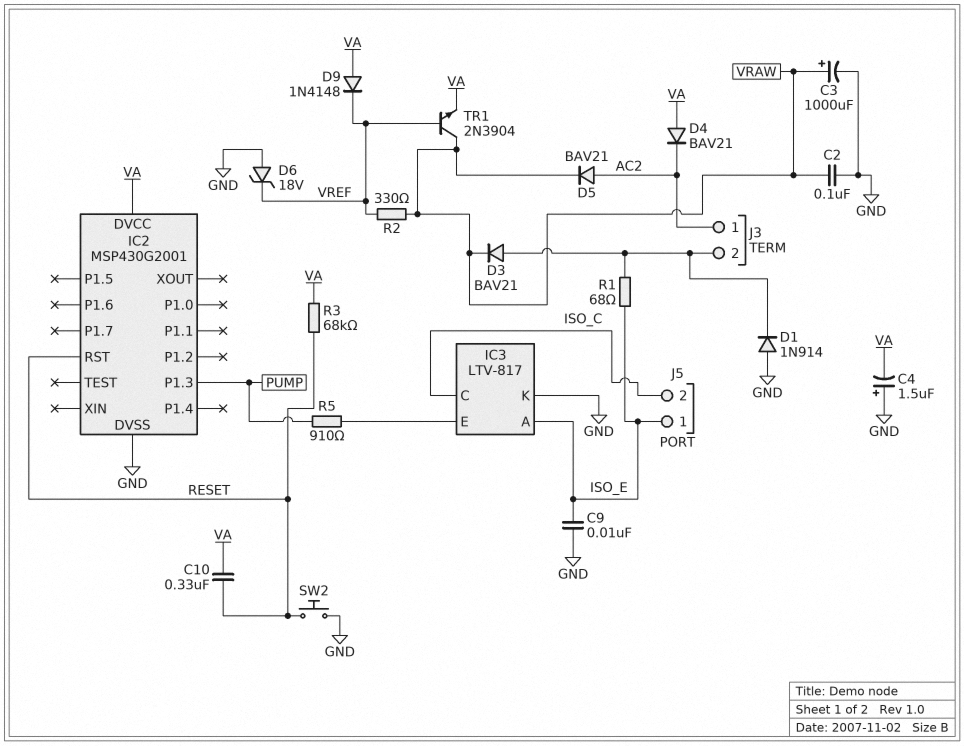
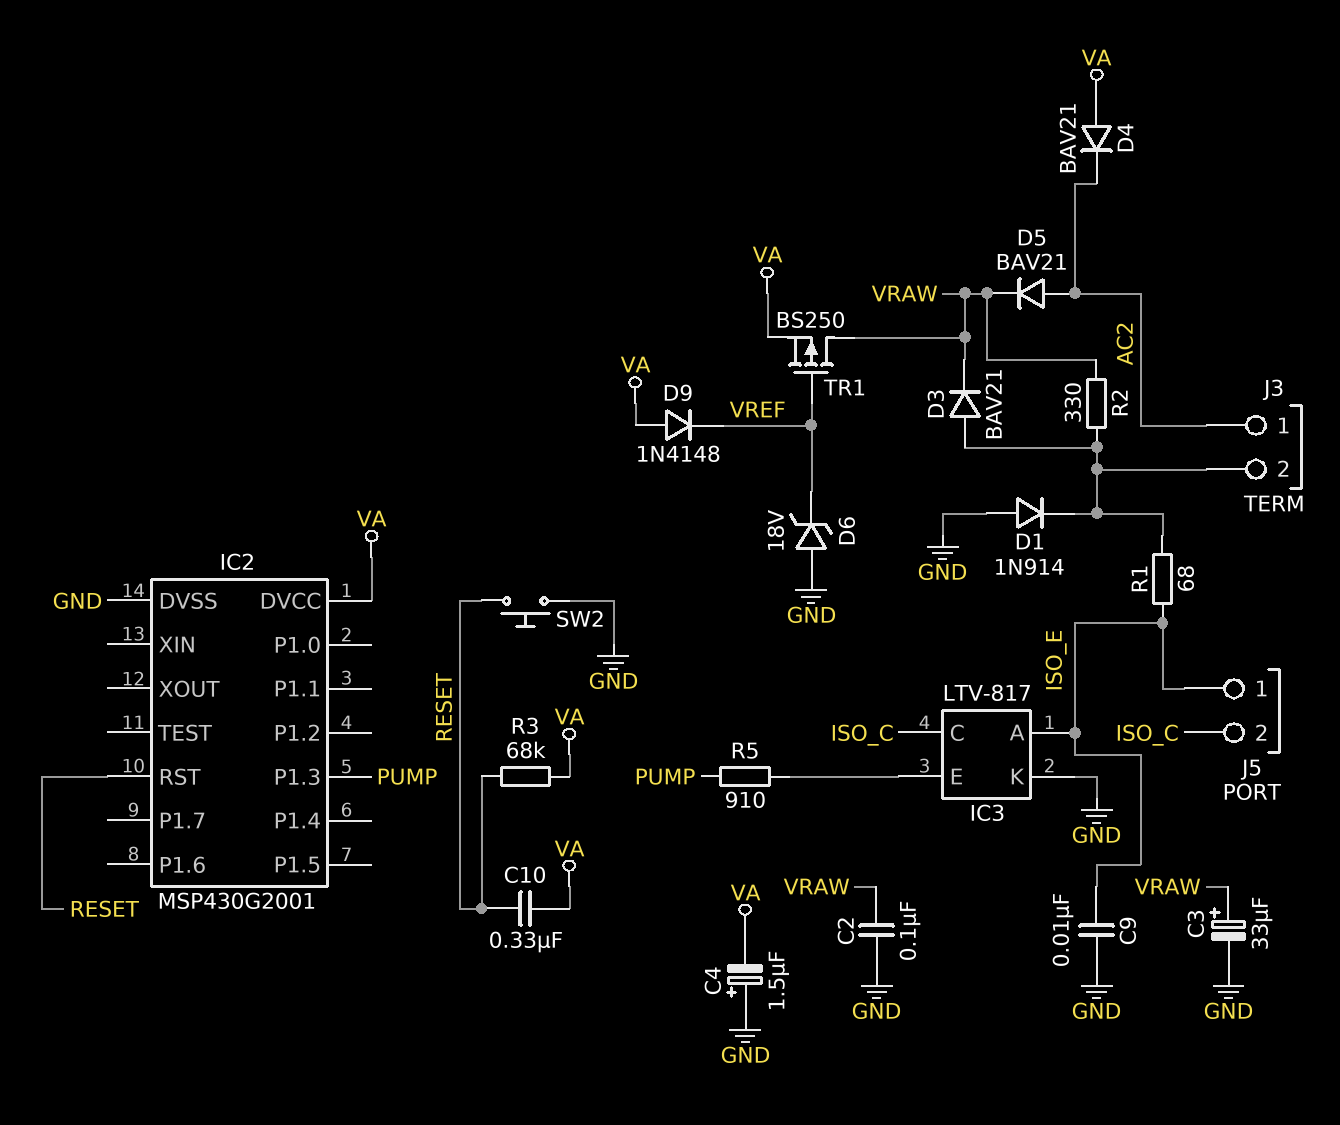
C3: 1000uF (plus VRAW, minus GND) -> 33uF (plus VRAW, minus GND)
R2: 330 (VRAW, VREF) -> 330 (J3/2, VRAW)
TR1: NPN 2N3904 (B VREF, C VRAW, E VA) -> PMOS BS250 (G VREF, D VRAW, S VA)

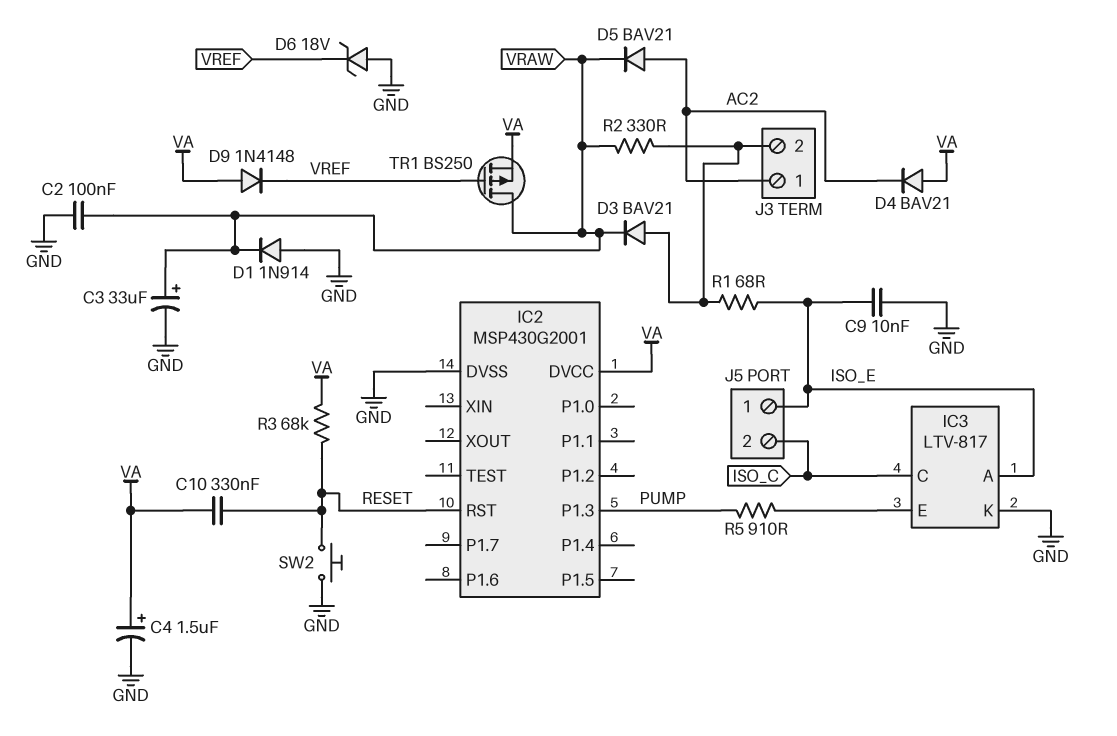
C4: 1.5uF (plus GND, minus VA) -> 1.5uF (plus VA, minus GND)
D1: diode 1N914 (A GND, K J3/2) -> diode 1N914 (A GND, K VRAW)

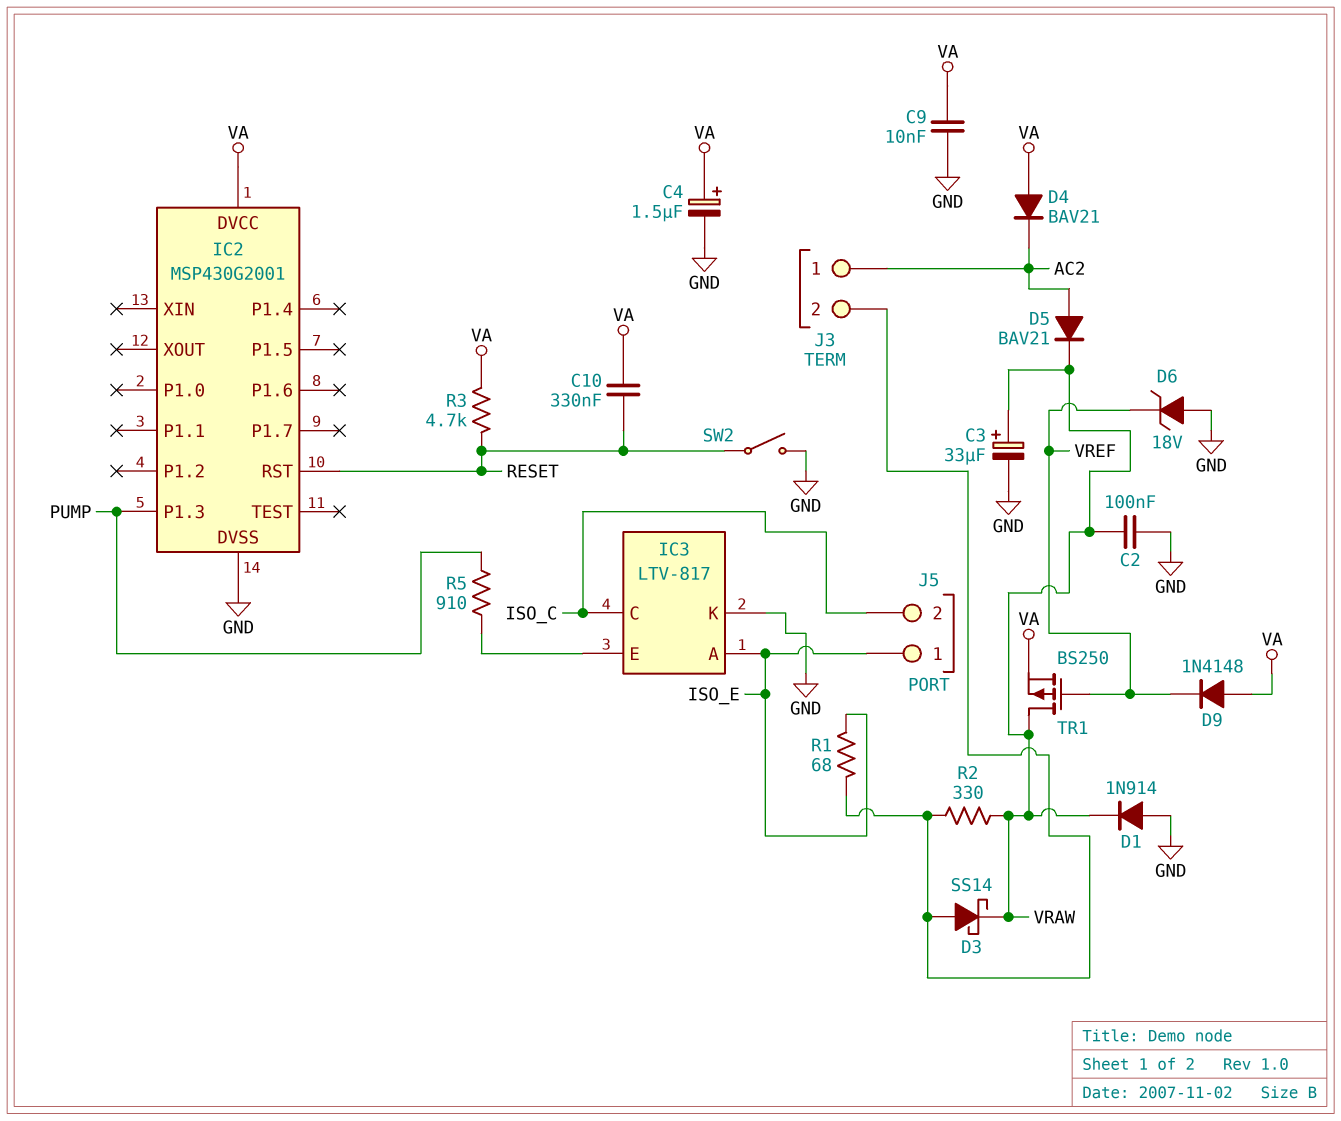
C9: 10nF (GND, ISO_E) -> 10nF (GND, VA)
D3: diode BAV21 (A J3/2, K VRAW) -> schottky SS14 (A J3/2, K VRAW)
R3: 68k (RESET, VA) -> 4.7k (RESET, VA)
SW2: button (GND, RESET) -> switch (GND, RESET)

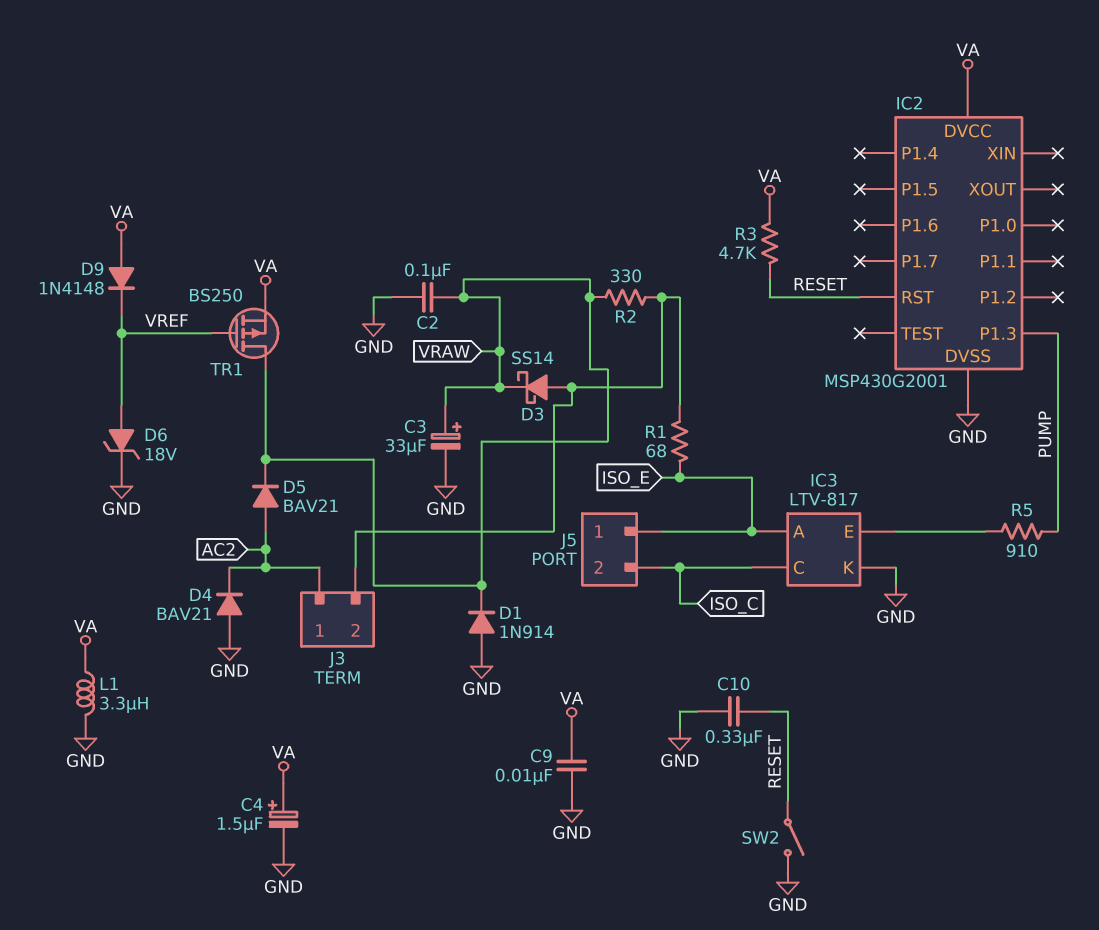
C10: 330nF (RESET, VA) -> 330nF (GND, RESET)
D4: diode BAV21 (A VA, K AC2) -> diode BAV21 (A GND, K AC2)
D6: zener 18V (A GND, K VREF) -> zener 18V (A VREF, K GND)
L1: none -> 3.3uH (GND, VA)

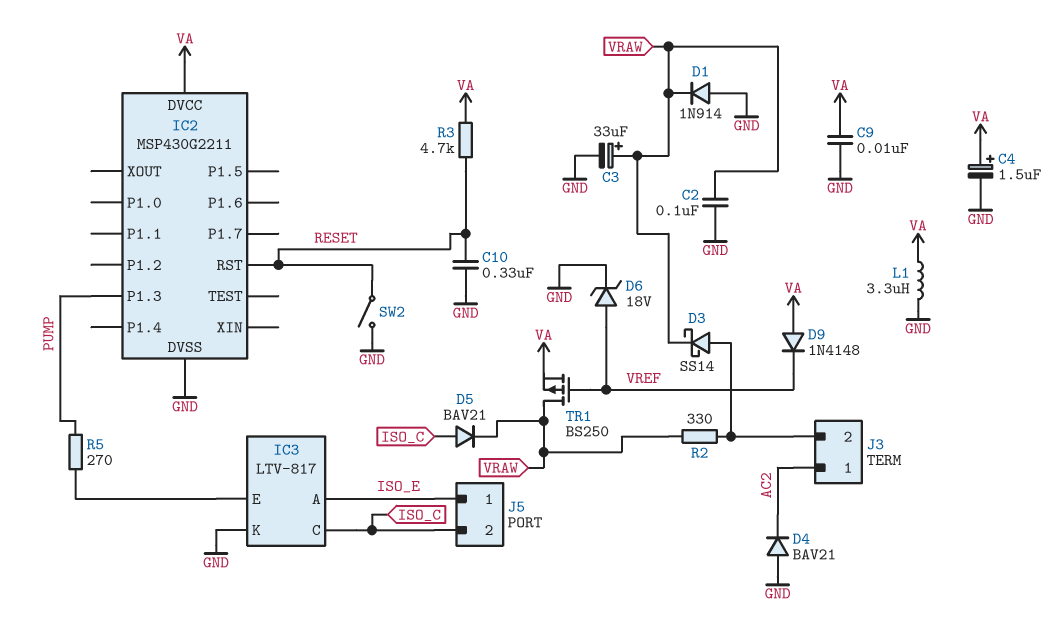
D5: diode BAV21 (A AC2, K VRAW) -> diode BAV21 (A ISO_C, K VRAW)
IC2: MSP430G2001 -> MSP430G2211
R1: 68 (ISO_E, J3/2) -> none
R5: 910 (IC3/E, PUMP) -> 270 (IC3/E, PUMP)

